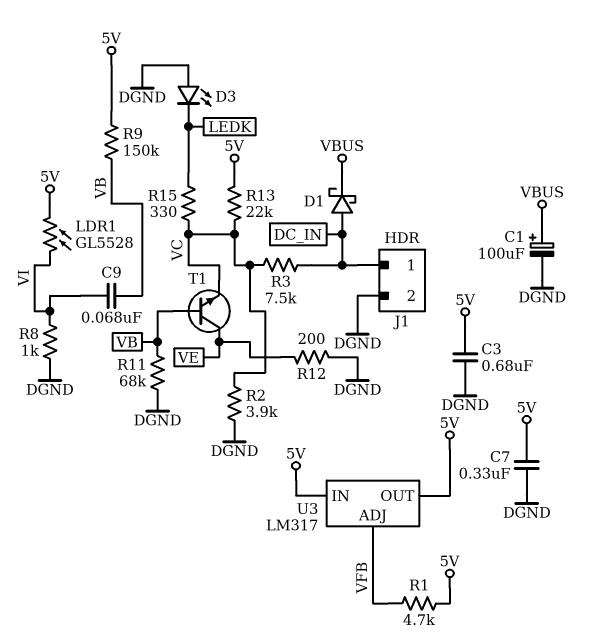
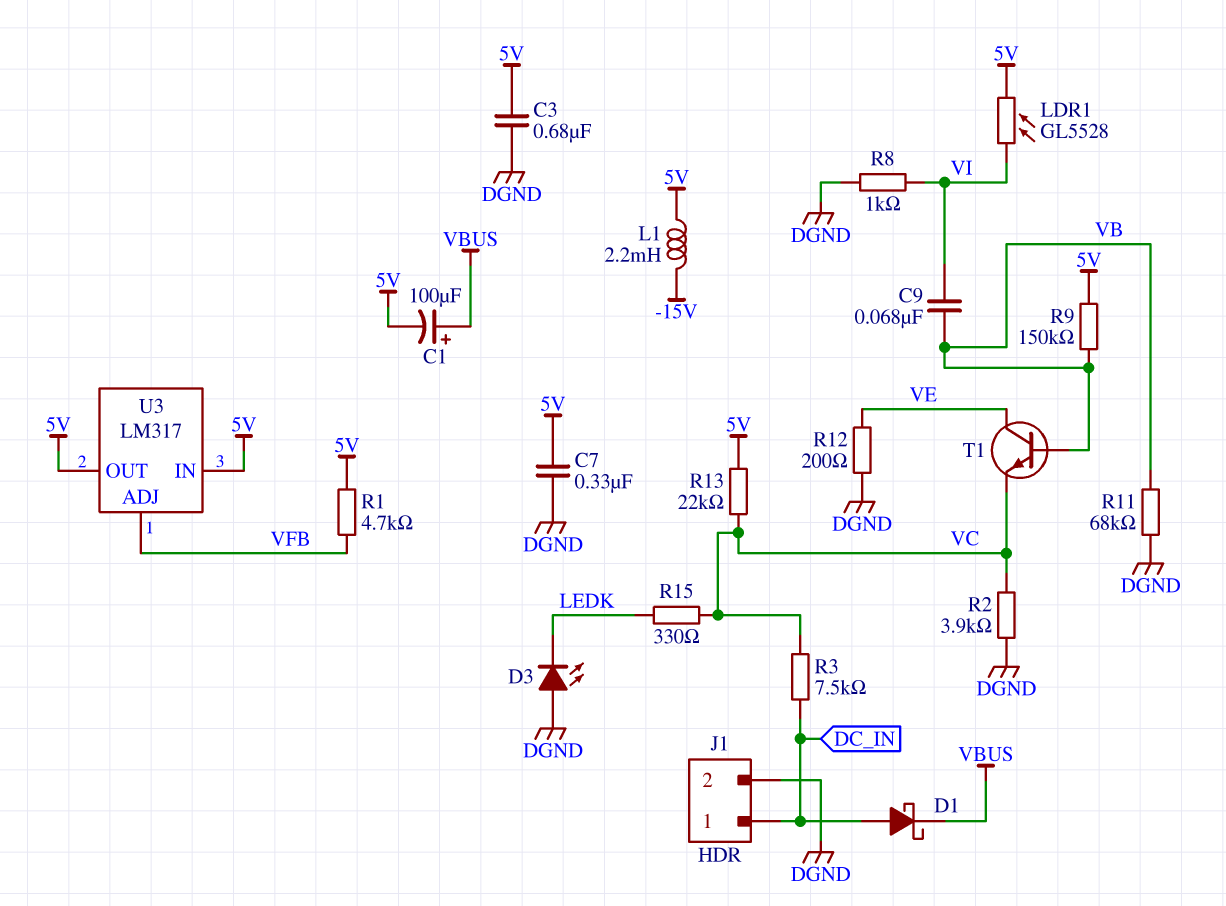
C1: 100uF (plus VBUS, minus DGND) -> 100uF (plus VBUS, minus 5V)
L1: none -> 2.2mH (-15V, 5V)

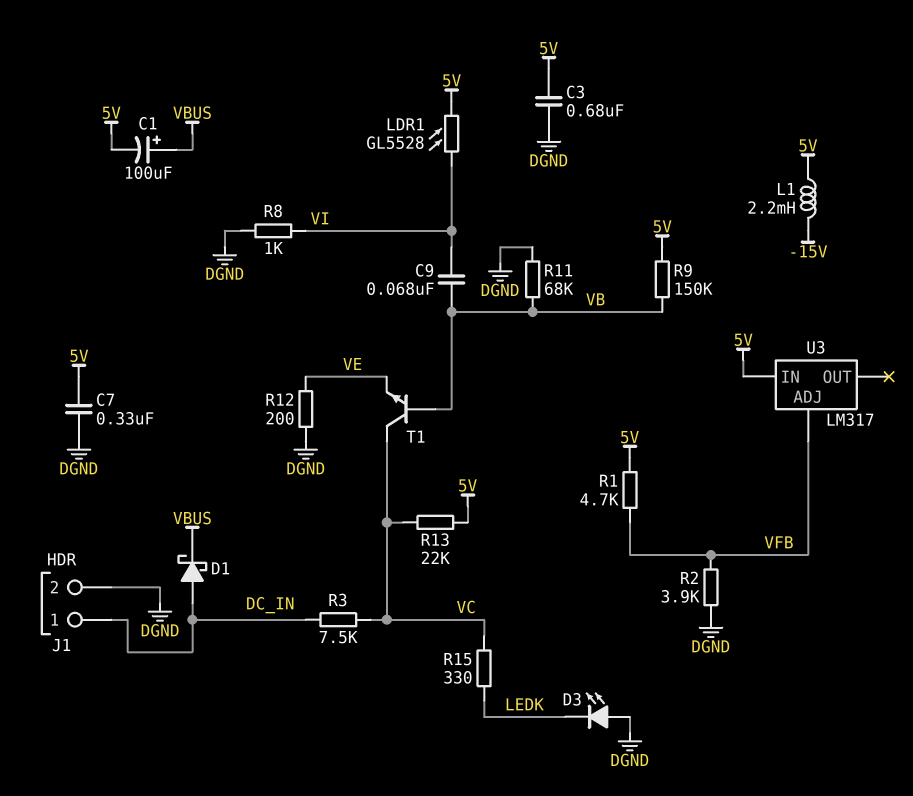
R2: 3.9k (DGND, VC) -> 3.9k (DGND, VFB)
T1: NPN (B VB, C VE, E VC) -> NPN (B VB, C VC, E VE)
U3 pin OUT: 5V -> none

